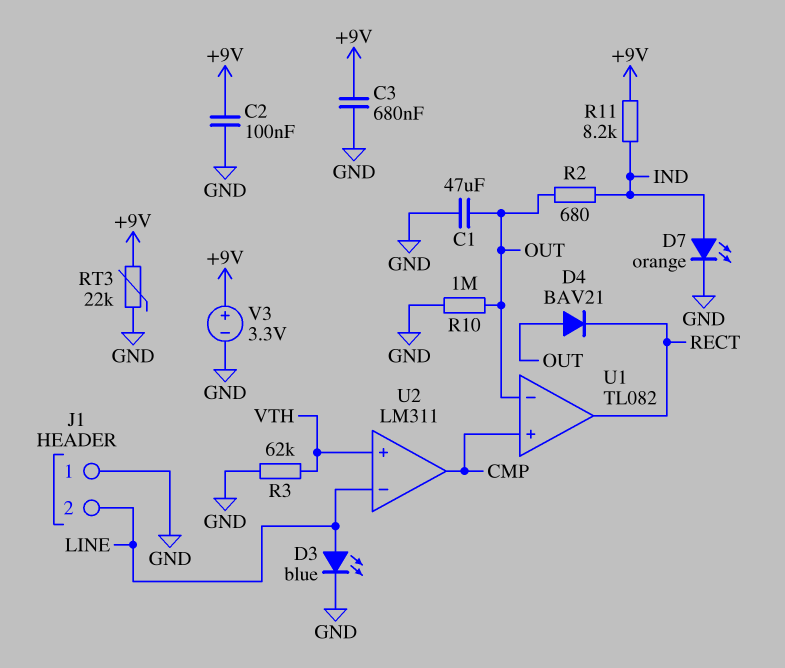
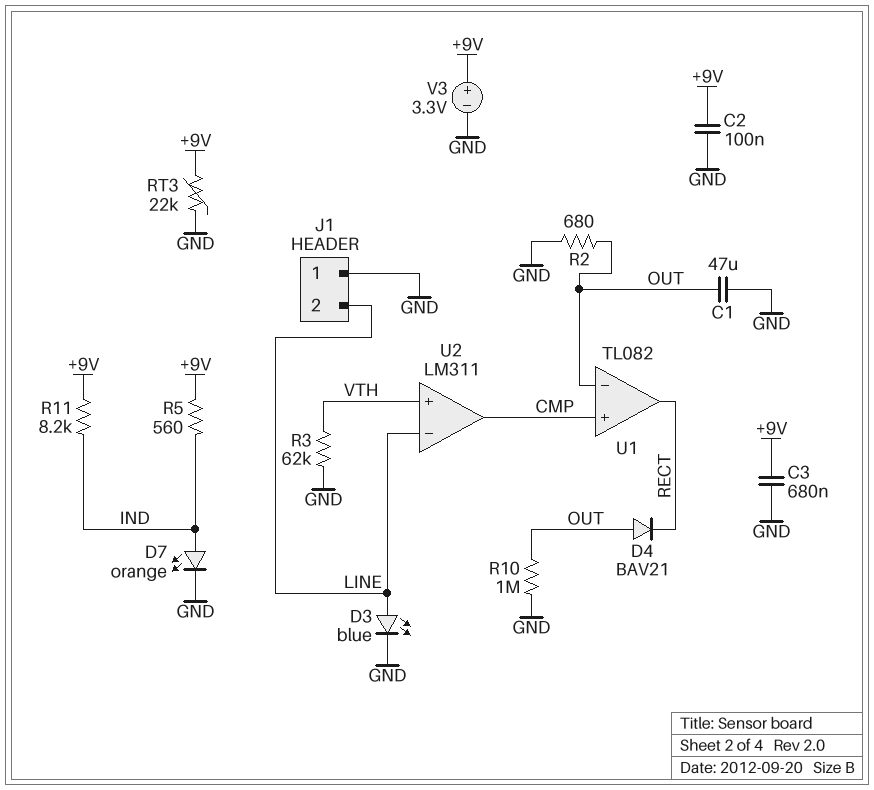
R2: 680 (IND, OUT) -> 680 (GND, OUT)
R5: none -> 560 (+9V, IND)

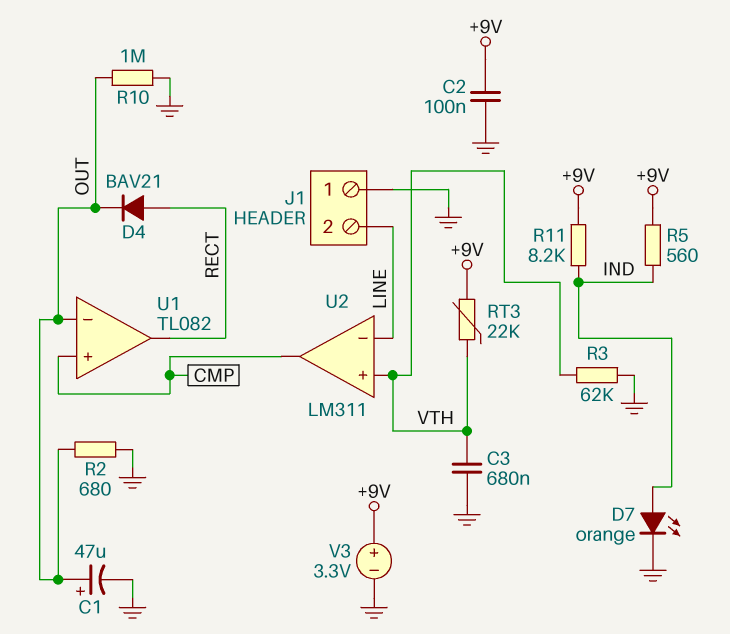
C1: 47uF (GND, OUT) -> 47uF (plus OUT, minus GND)
C3: 680nF (+9V, GND) -> 680nF (GND, VTH)
D3: LED blue (A LINE, K GND) -> none
D4: diode BAV21 (A OUT, K RECT) -> diode BAV21 (A RECT, K OUT)
RT3: 22k (+9V, GND) -> 22k (+9V, VTH)

